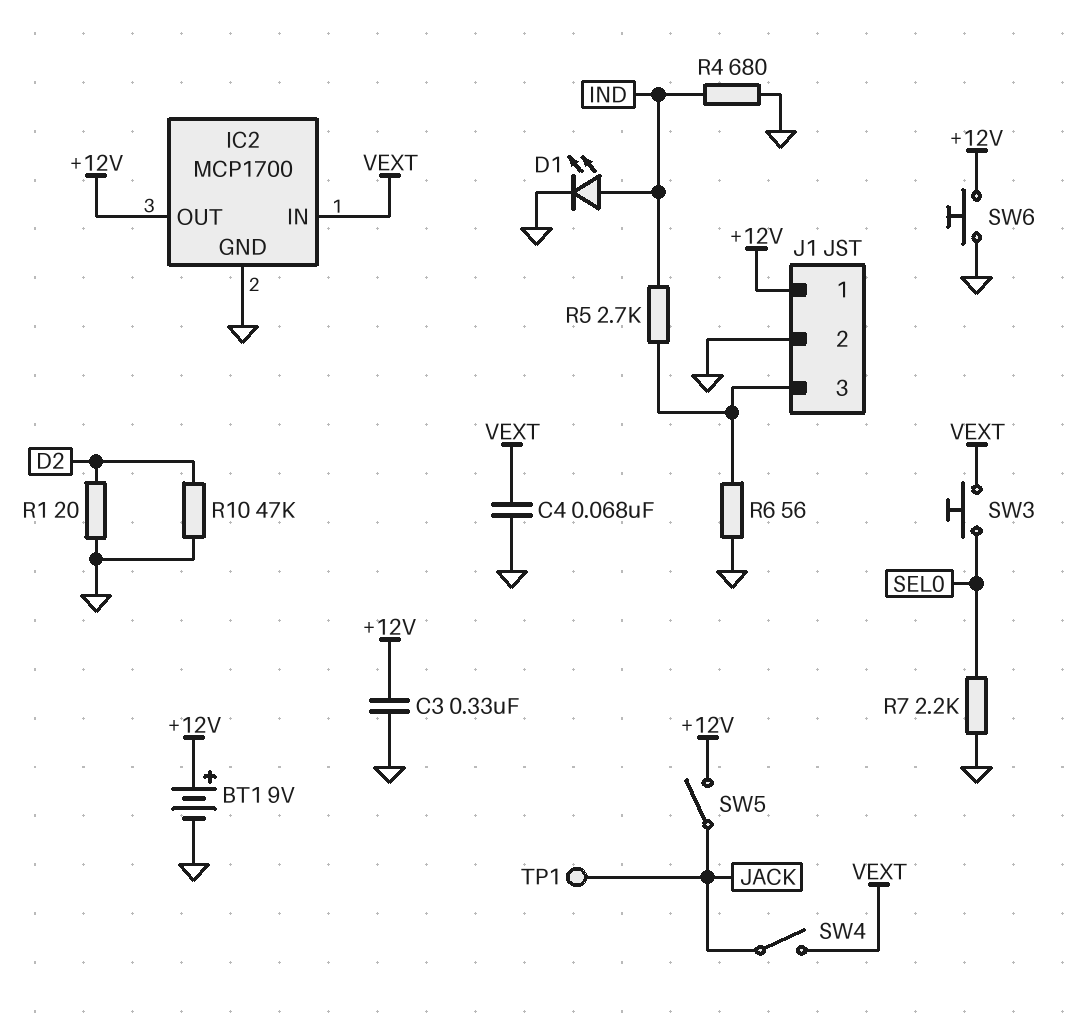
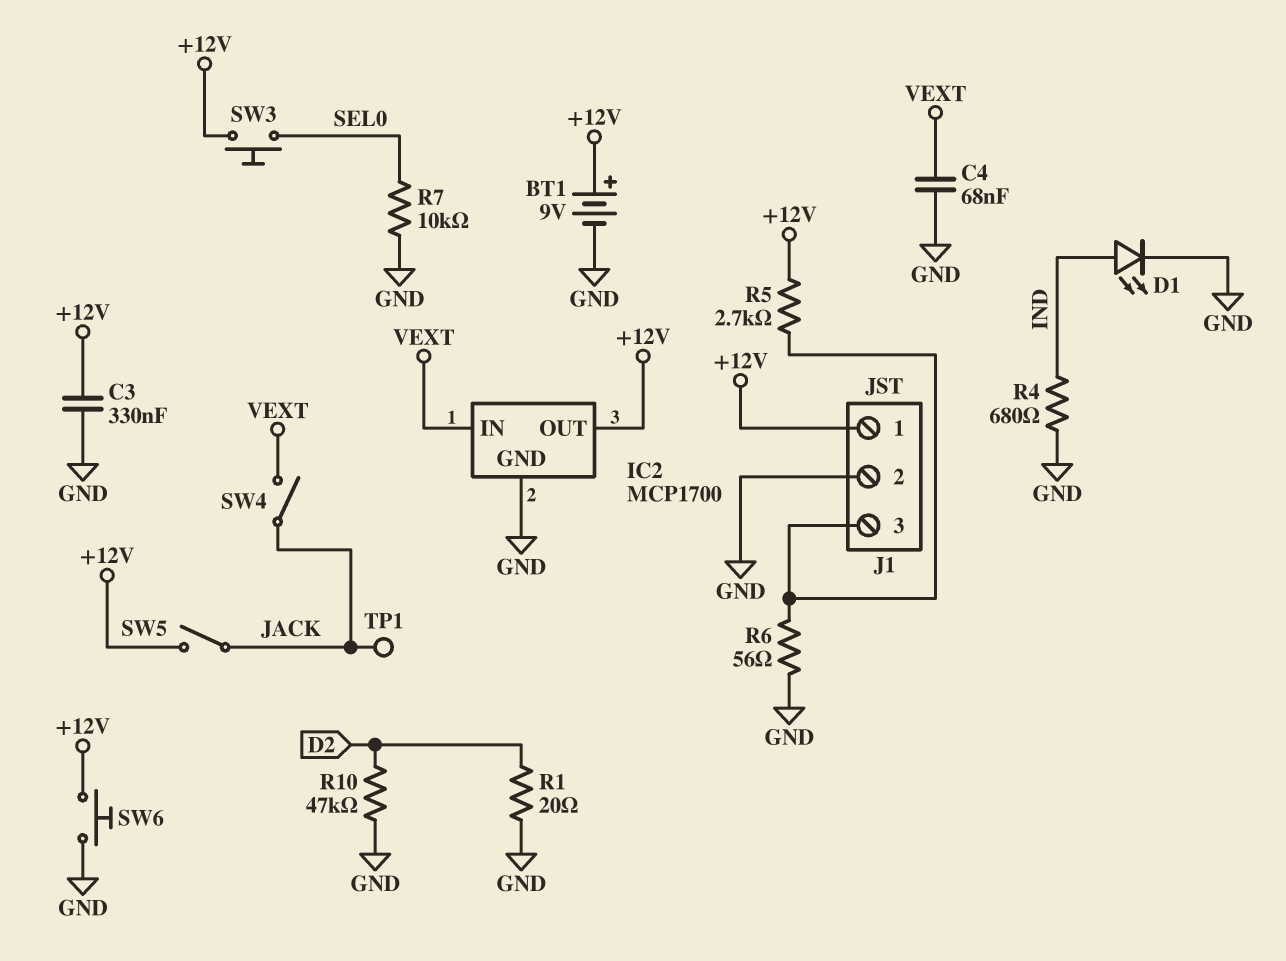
R5: 2.7k (IND, J1/3) -> 2.7k (+12V, J1/3)
R7: 2.2k (GND, SEL0) -> 10k (GND, SEL0)
SW3: button (SEL0, VEXT) -> button (+12V, SEL0)

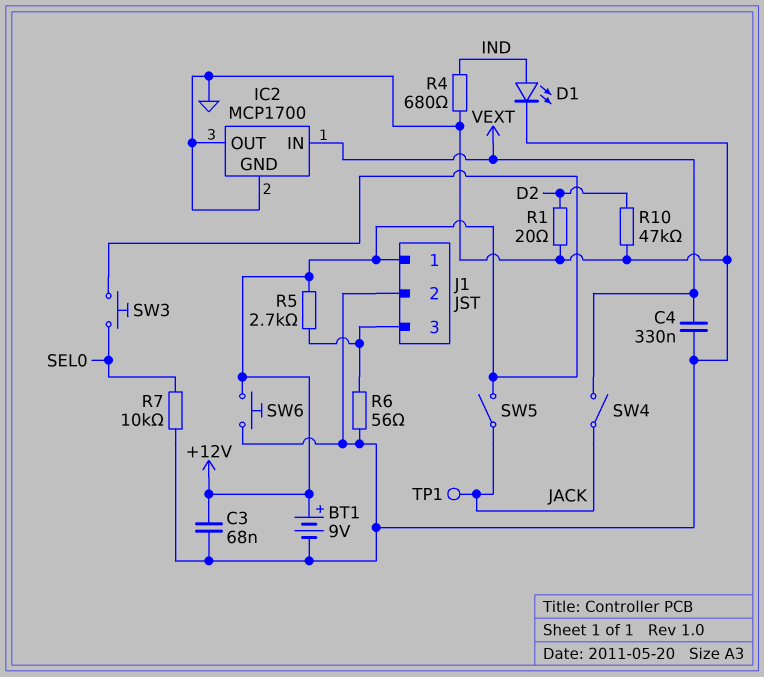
C3: 330nF (+12V, GND) -> 68nF (+12V, GND)
C4: 68nF (GND, VEXT) -> 330nF (GND, VEXT)
IC2 pin OUT: +12V -> GND

